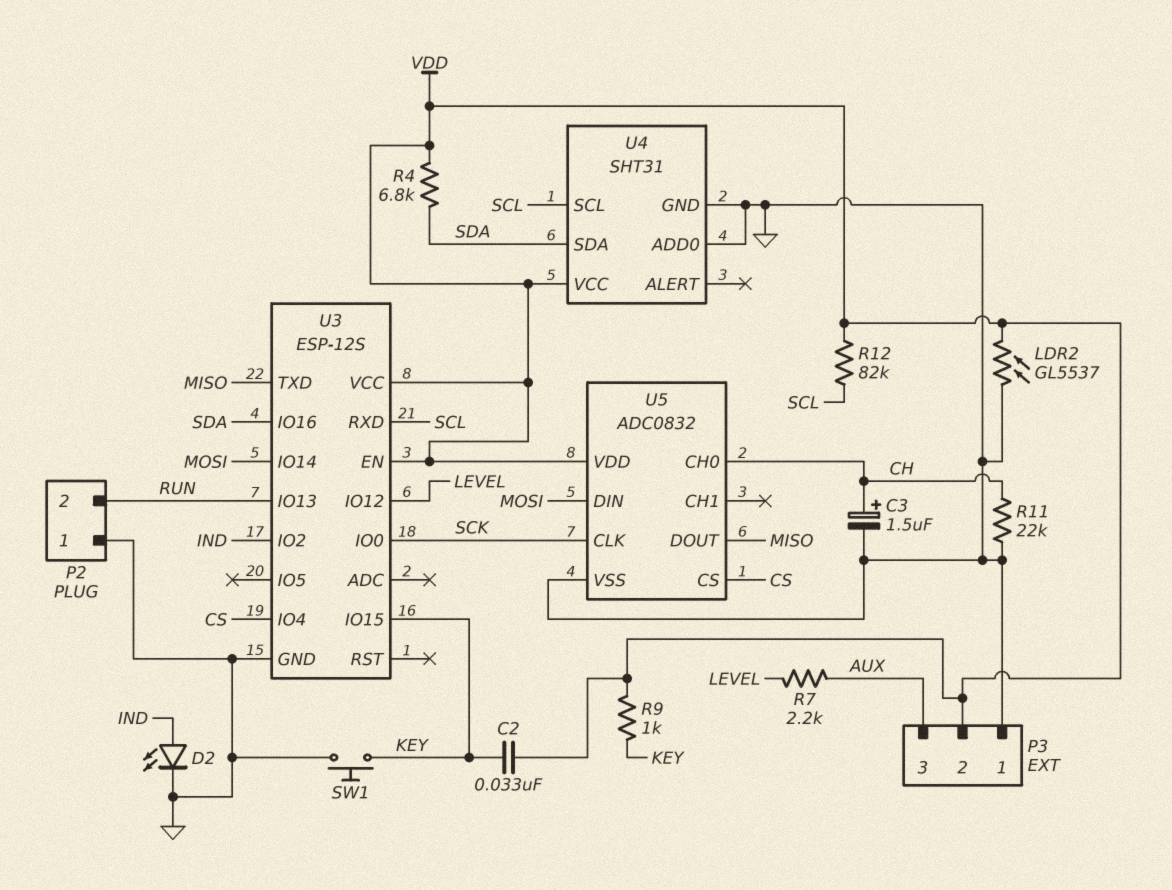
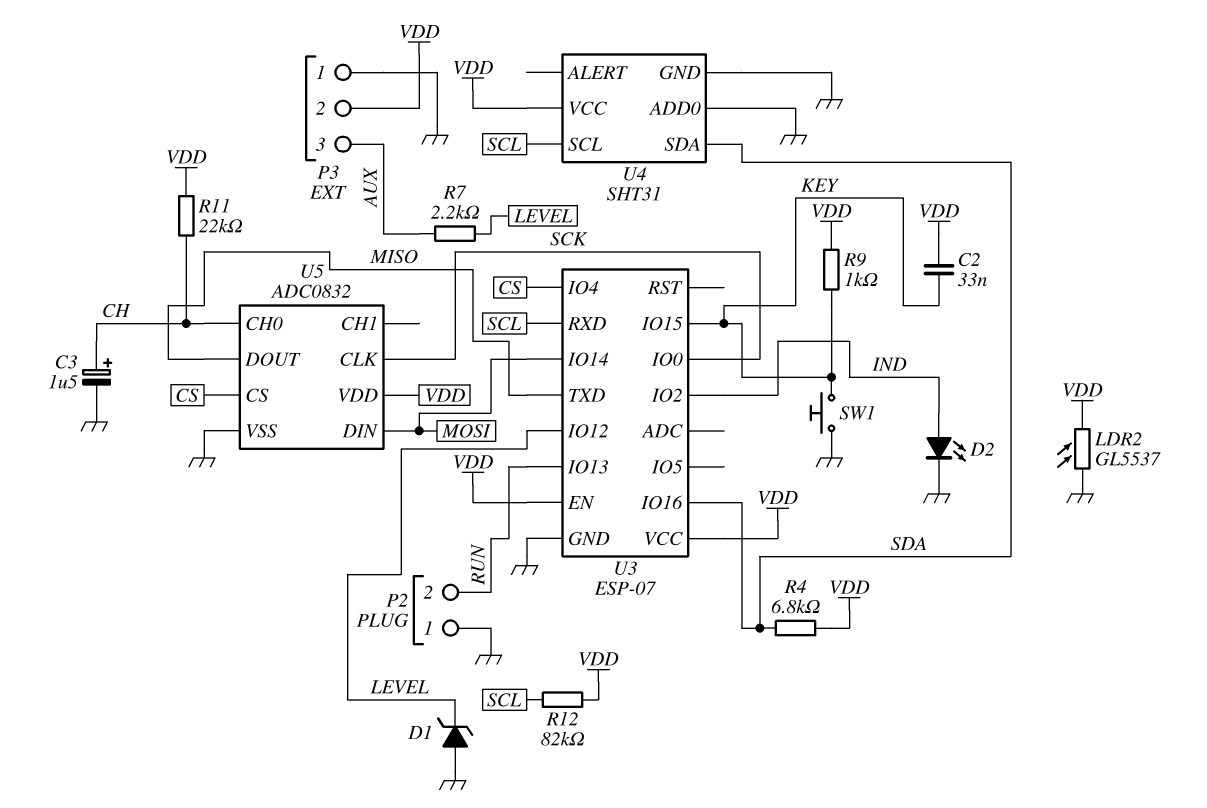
D1: none -> zener (A GND, K LEVEL)
R11: 22k (CH, GND) -> 22k (CH, VDD)
U3: ESP-12S -> ESP-07

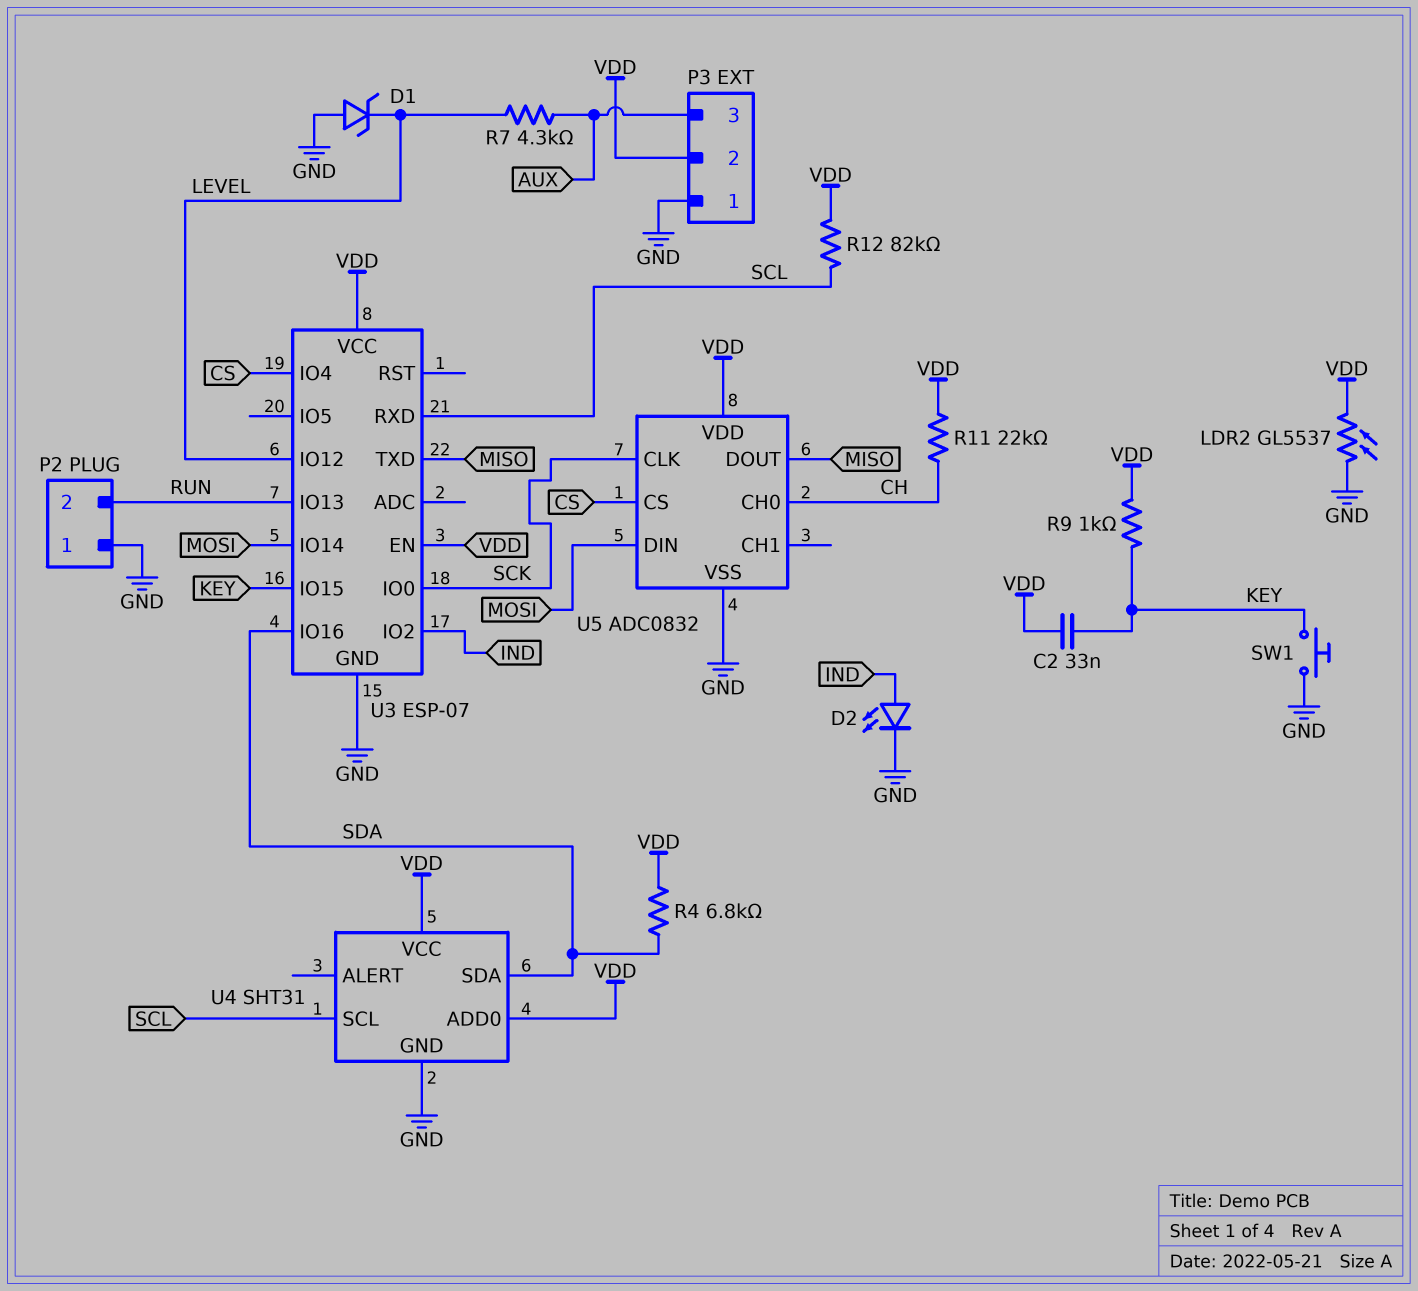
C3: 1.5uF (plus CH, minus GND) -> none
R7: 2.2k (AUX, LEVEL) -> 4.3k (AUX, LEVEL)
U4 pin ADD0: GND -> VDD

